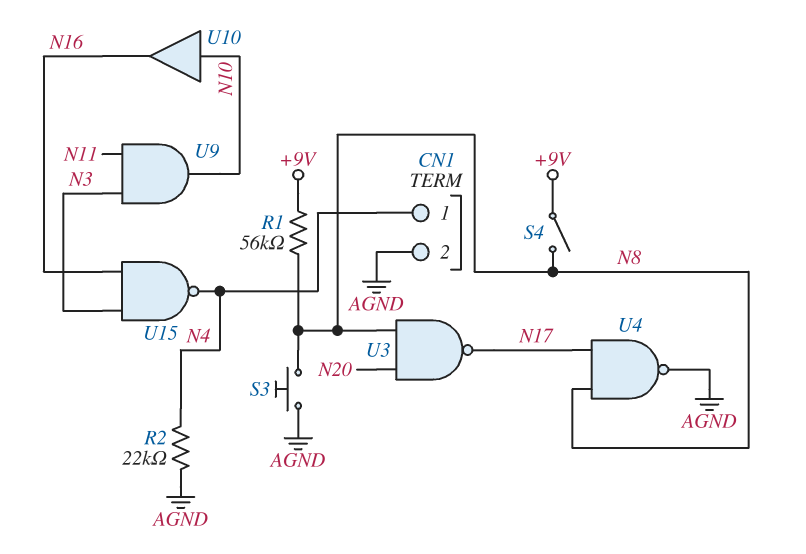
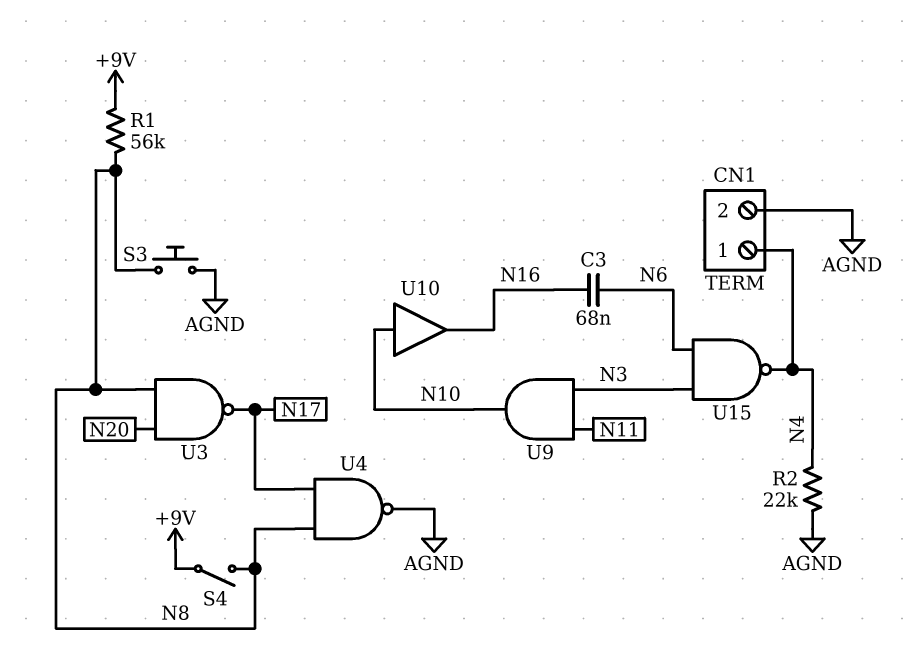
C3: none -> 68nF (N6, N16)
U15: NAND (in N3, in N16, out N4) -> NAND (in N3, in N6, out N4)

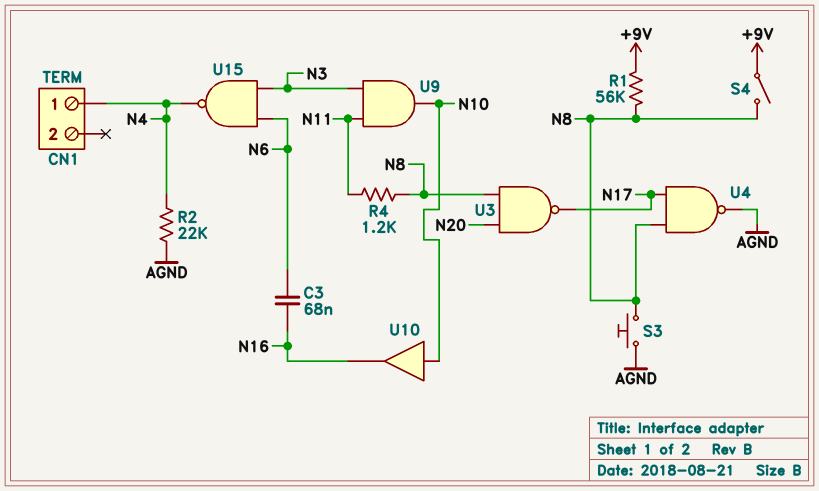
CN1 pin 2: AGND -> none
R4: none -> 1.2k (N8, N11)

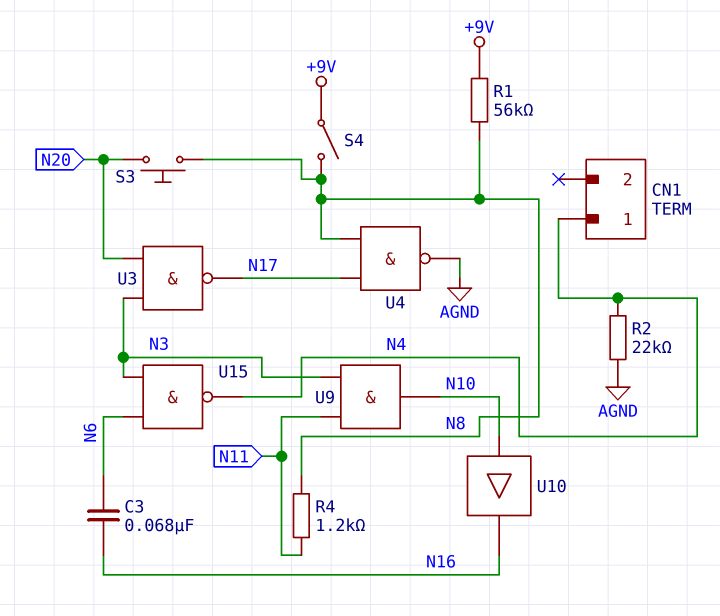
S3: button (AGND, N8) -> button (N8, N20)
U3: NAND (in N8, in N20, out N17) -> NAND (in N3, in N20, out N17)

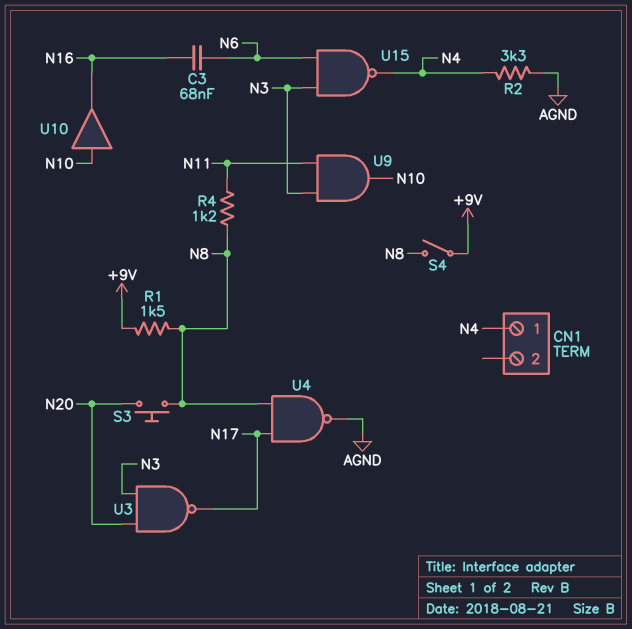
R1: 56k (+9V, N8) -> 1.5k (+9V, N8)
R2: 22k (AGND, N4) -> 3.3k (AGND, N4)

